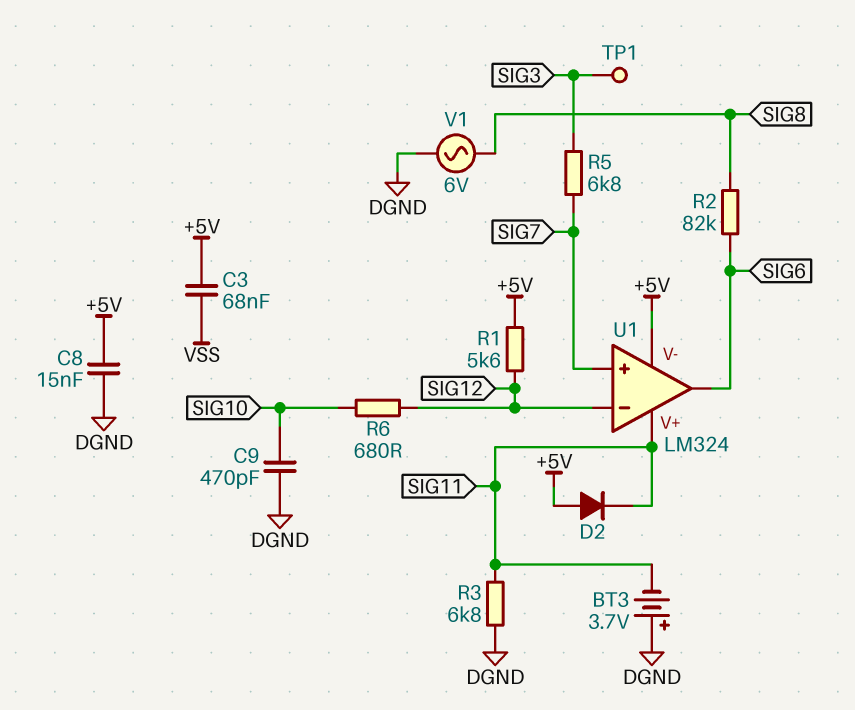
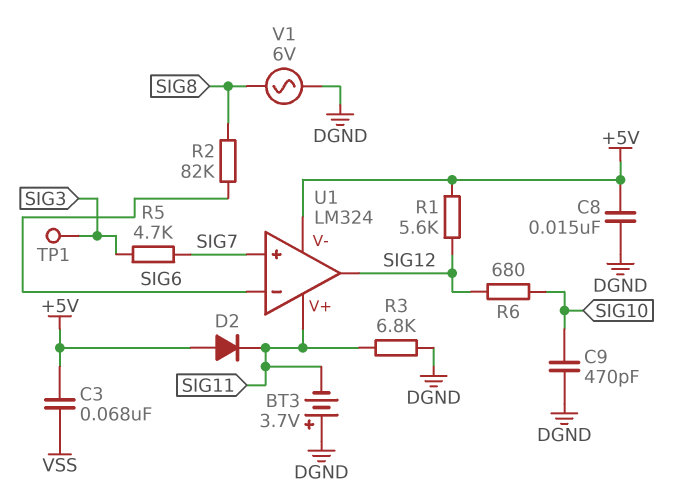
R5: 6.8k (SIG3, SIG7) -> 4.7k (SIG3, SIG7)
U1 pin in-: SIG12 -> SIG6
U1 pin out: SIG6 -> SIG12

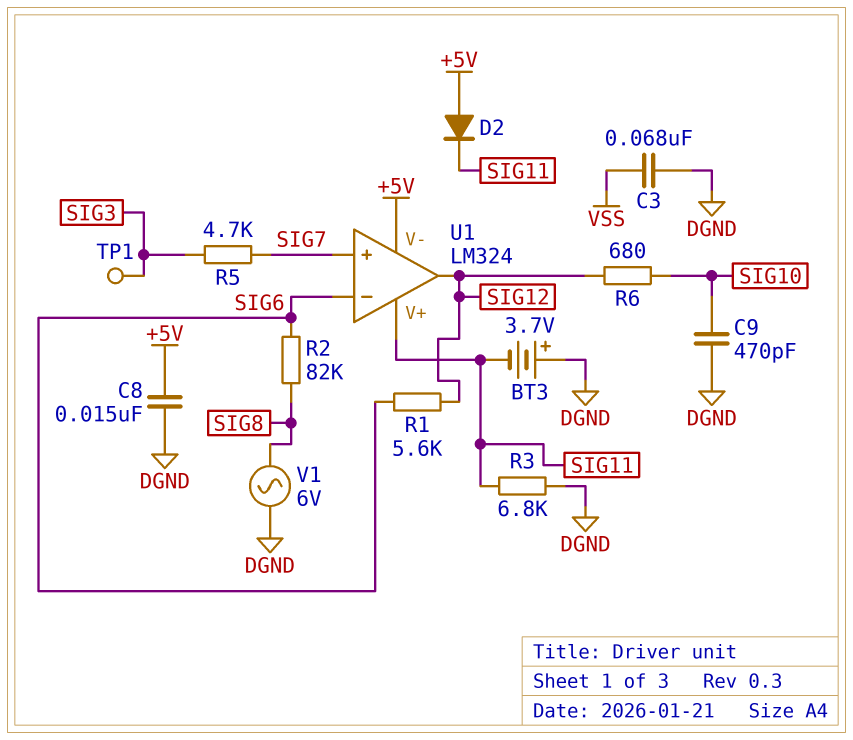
C3: 68nF (+5V, VSS) -> 68nF (DGND, VSS)
R1: 5.6k (+5V, SIG12) -> 5.6k (SIG6, SIG12)

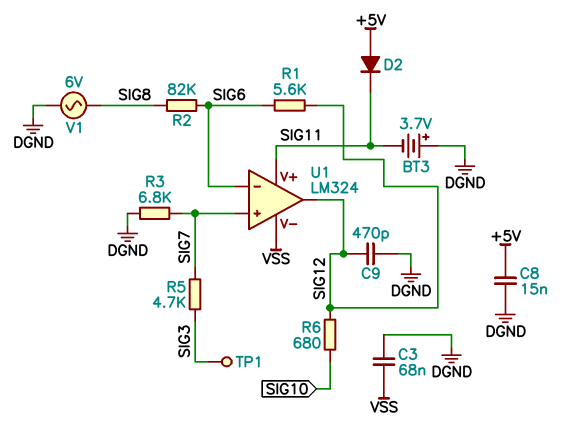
C9: 470pF (DGND, SIG10) -> 470pF (DGND, SIG12)
R3: 6.8k (DGND, SIG11) -> 6.8k (DGND, SIG7)
U1 pin V-: +5V -> VSS

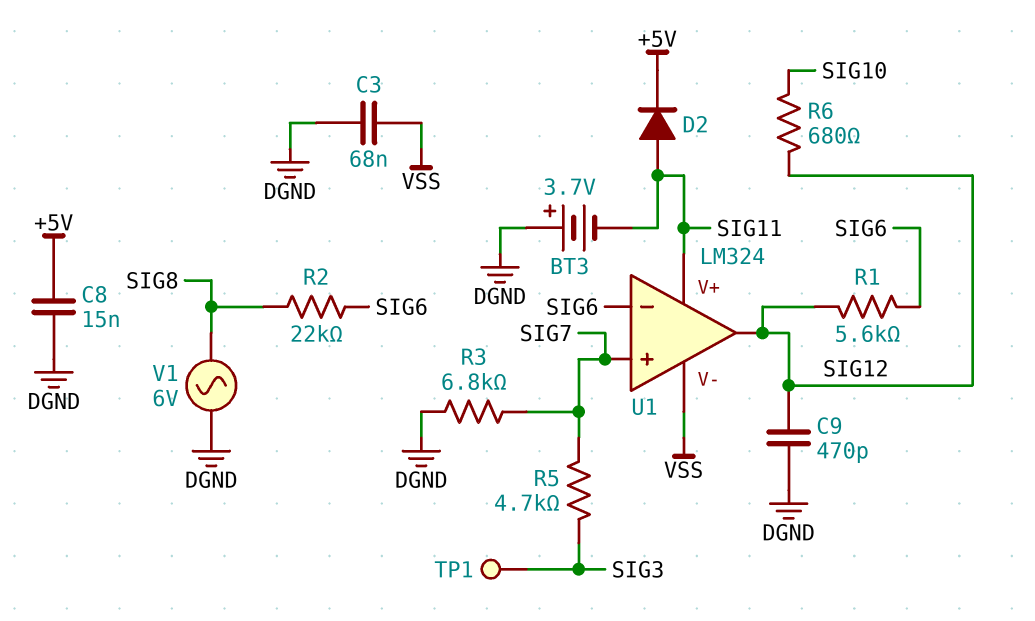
D2: diode (A +5V, K SIG11) -> diode (A SIG11, K +5V)
R2: 82k (SIG6, SIG8) -> 22k (SIG6, SIG8)

